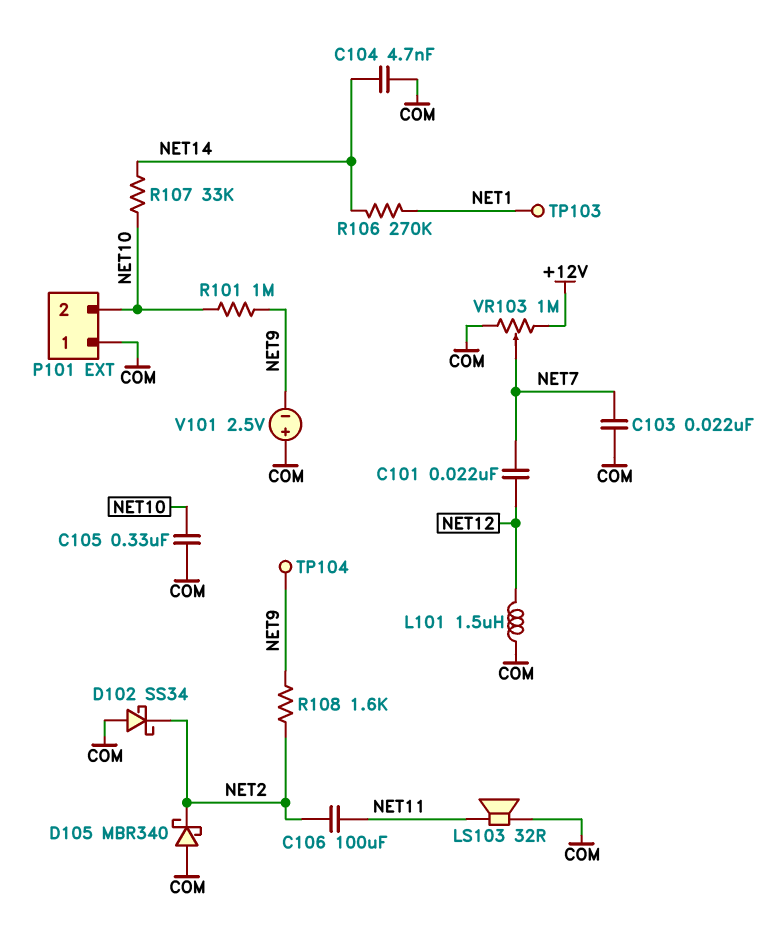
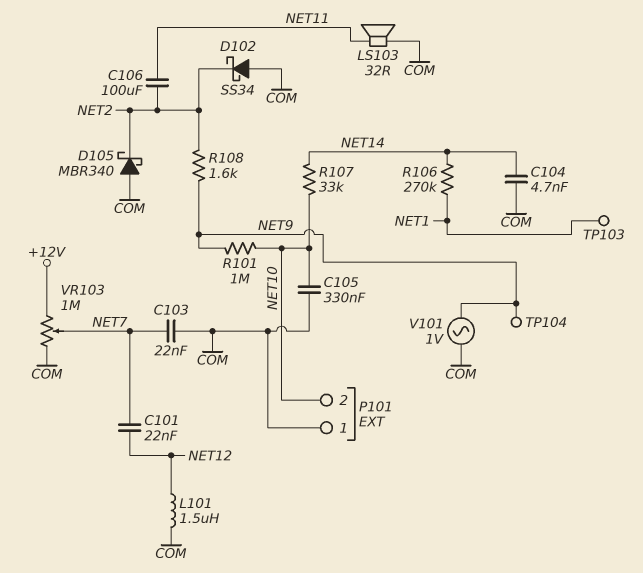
V101: 2.5V (plus COM, minus NET9) -> AC 1V (COM, NET9)

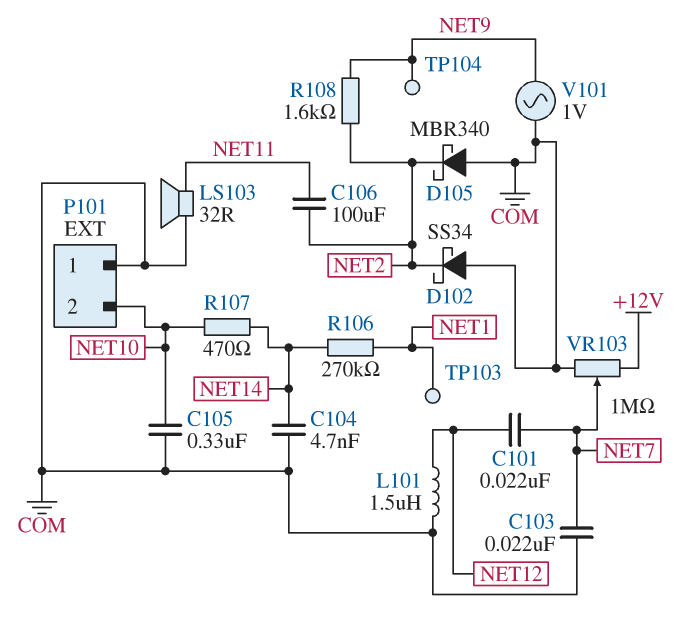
R101: 1M (NET9, NET10) -> none
R107: 33k (NET10, NET14) -> 470 (NET10, NET14)

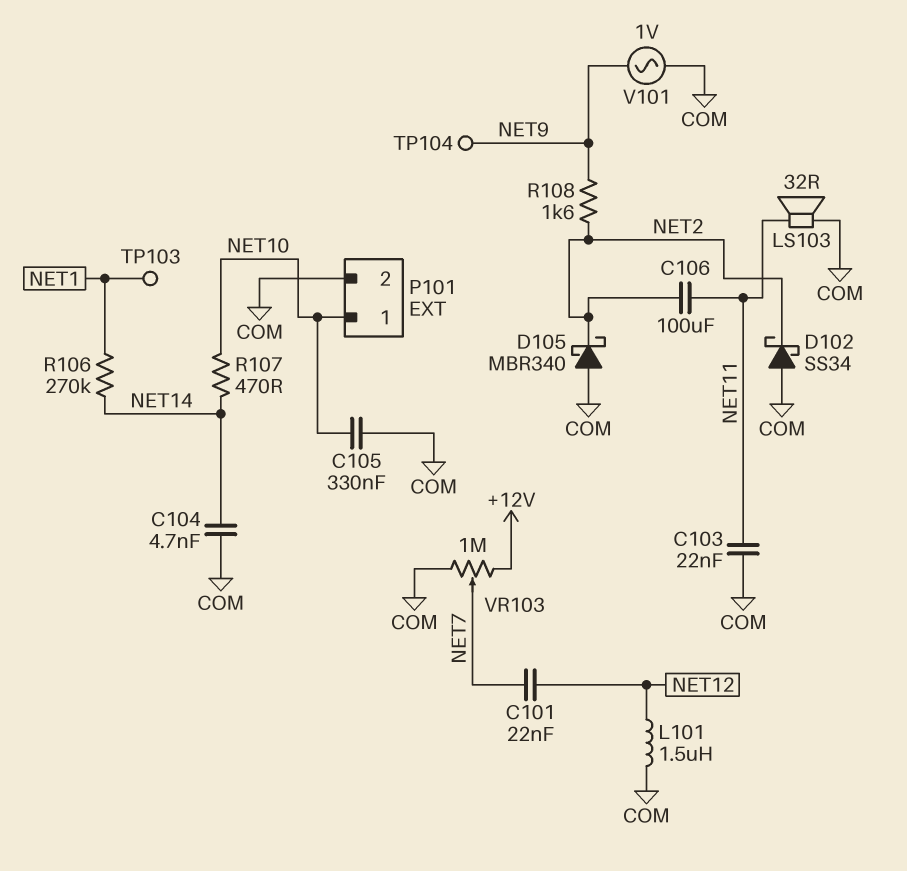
C103: 22nF (COM, NET7) -> 22nF (COM, NET11)
P101 pin 1: COM -> NET10
P101 pin 2: NET10 -> COM

